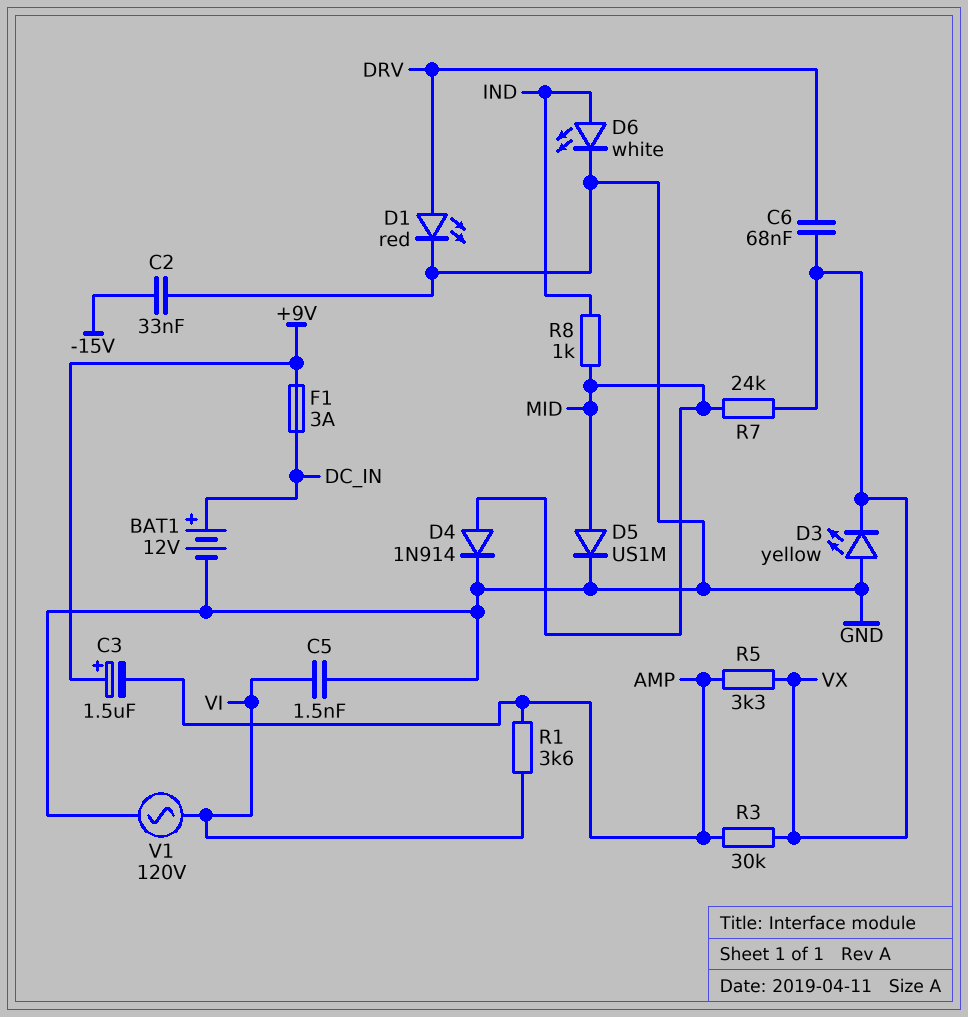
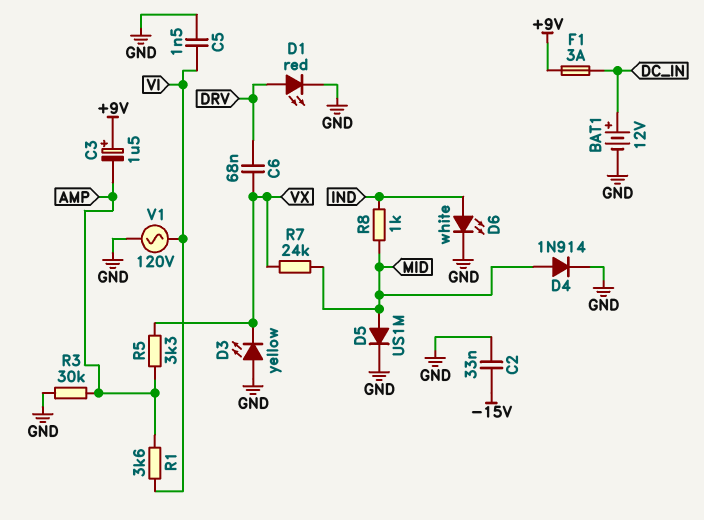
R3: 30k (AMP, VX) -> 30k (AMP, GND)

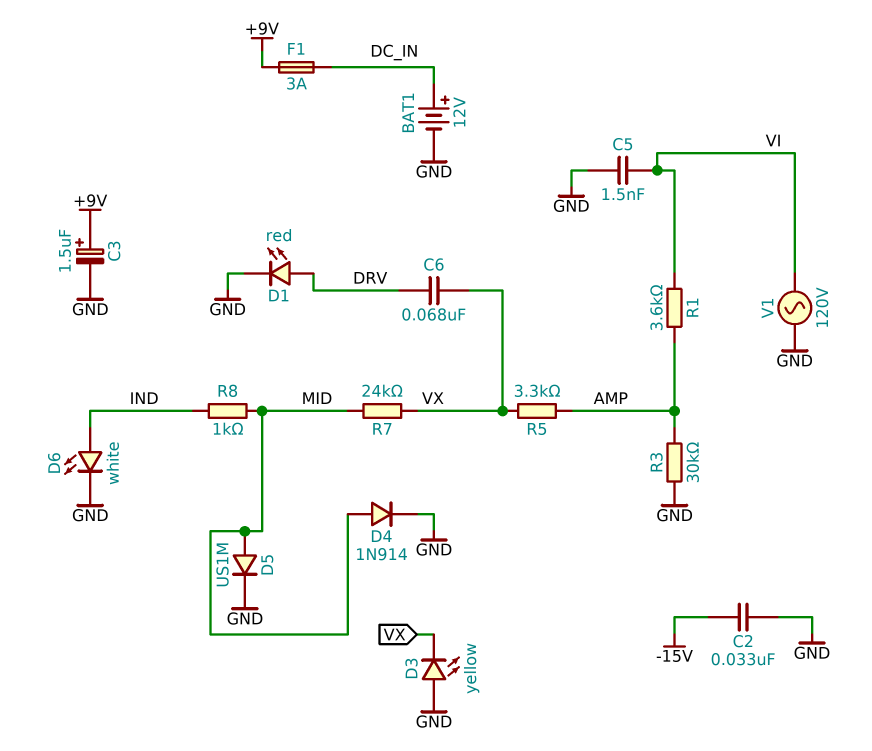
C3: 1.5uF (plus +9V, minus AMP) -> 1.5uF (plus +9V, minus GND)

